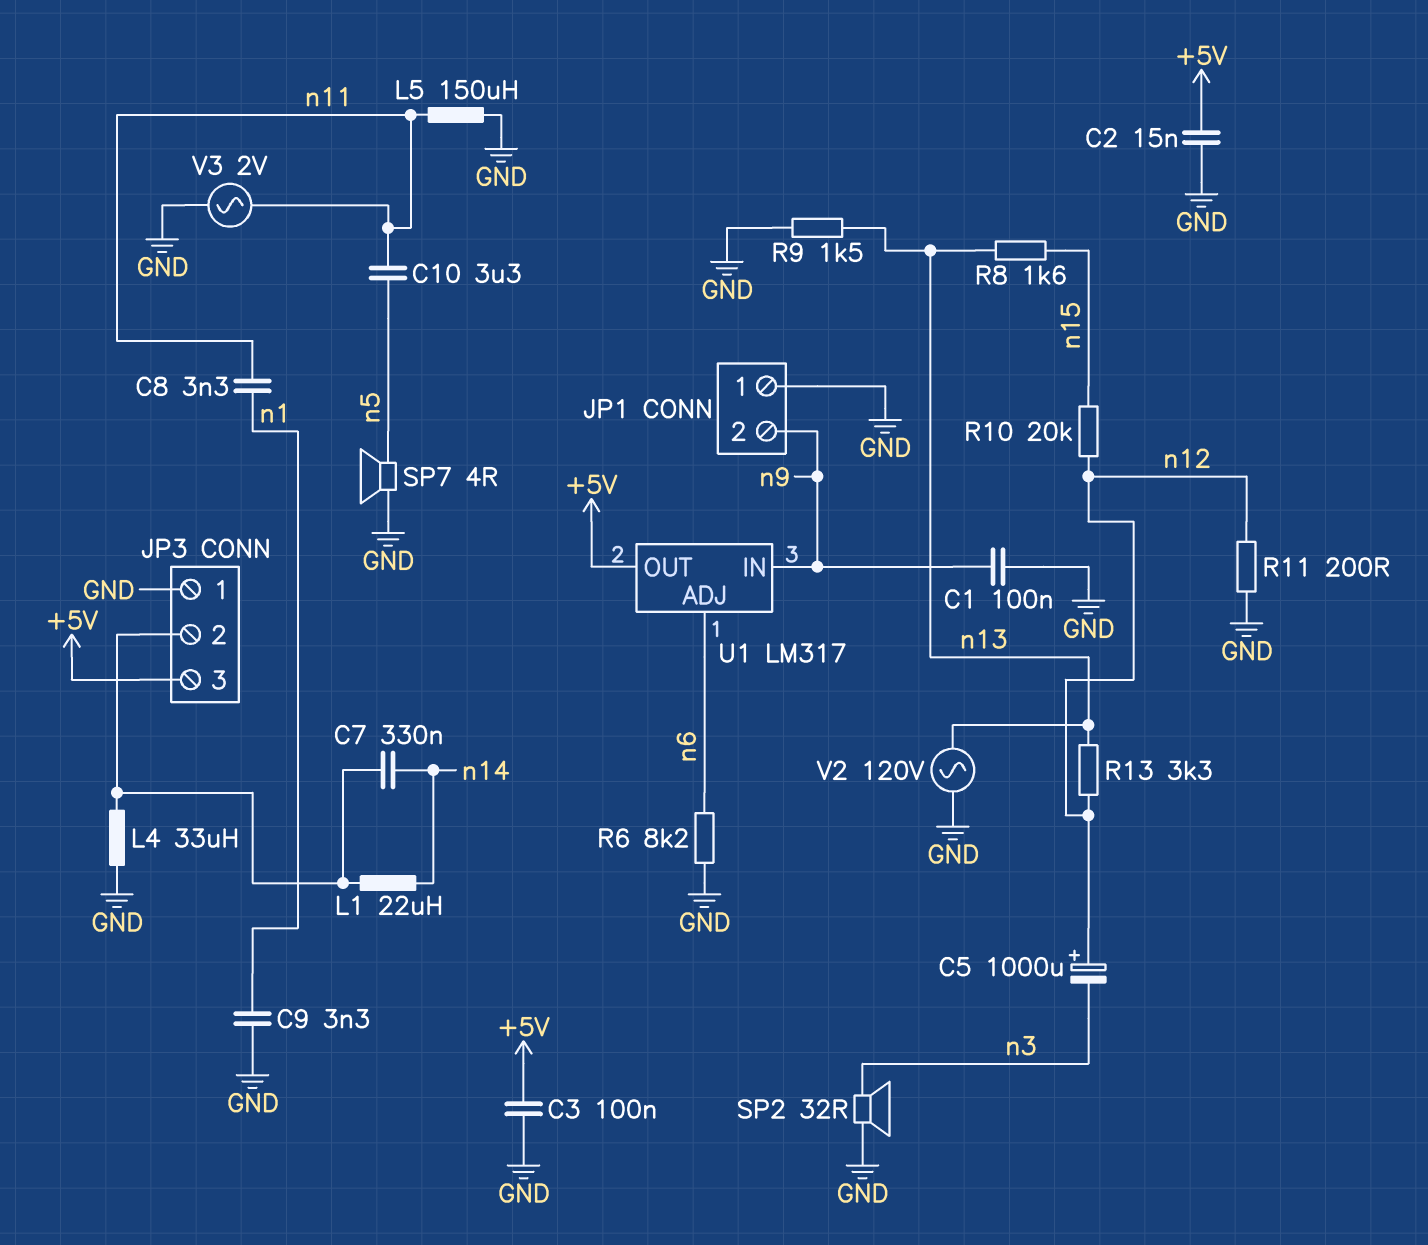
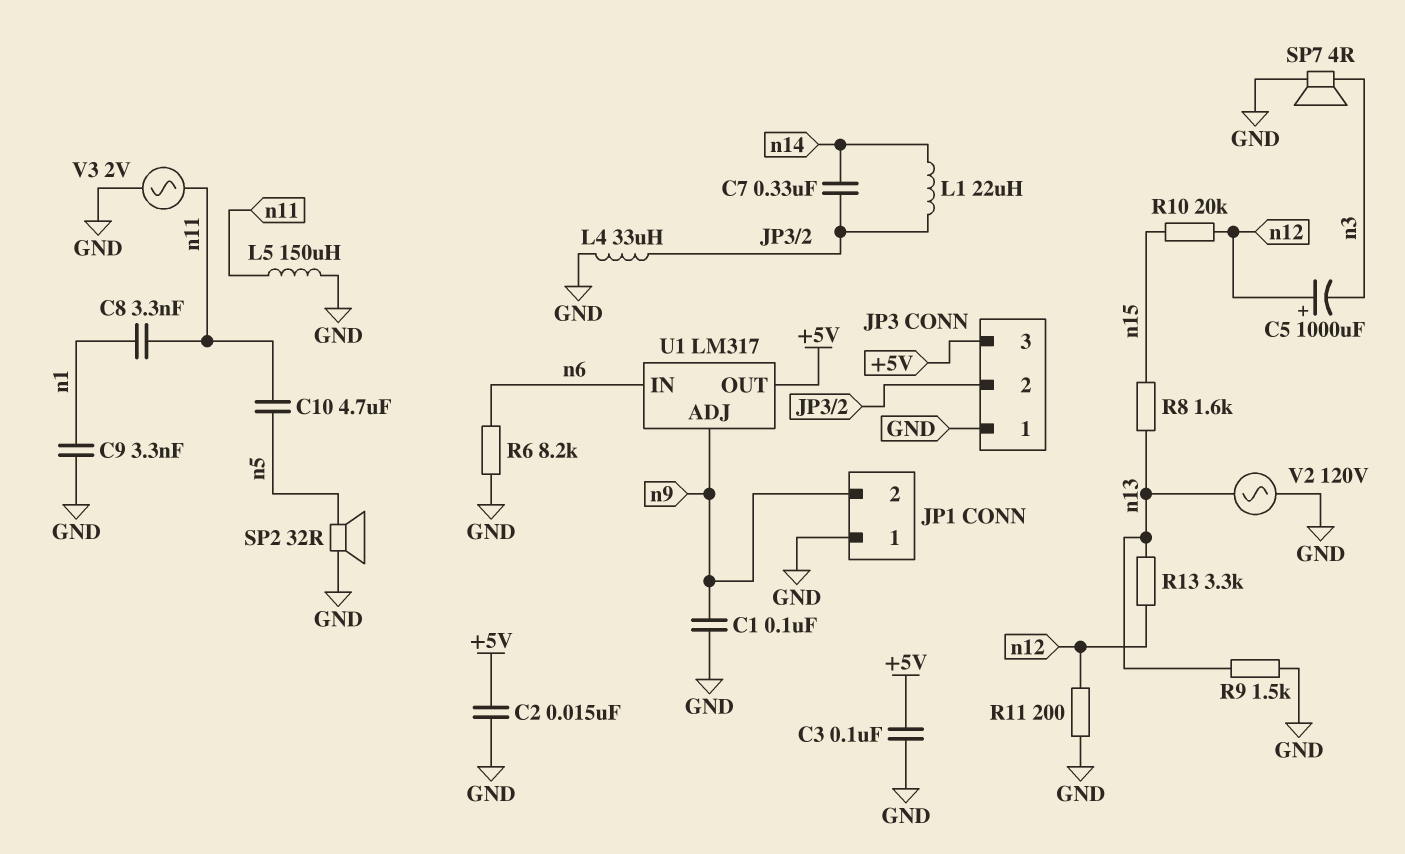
C10: 3.3uF (n5, n11) -> 4.7uF (n5, n11)
SP2: speaker 32R (GND, n3) -> speaker 32R (GND, n5)
SP7: speaker 4R (GND, n5) -> speaker 4R (GND, n3)
U1 pin ADJ: n6 -> n9
U1 pin IN: n9 -> n6

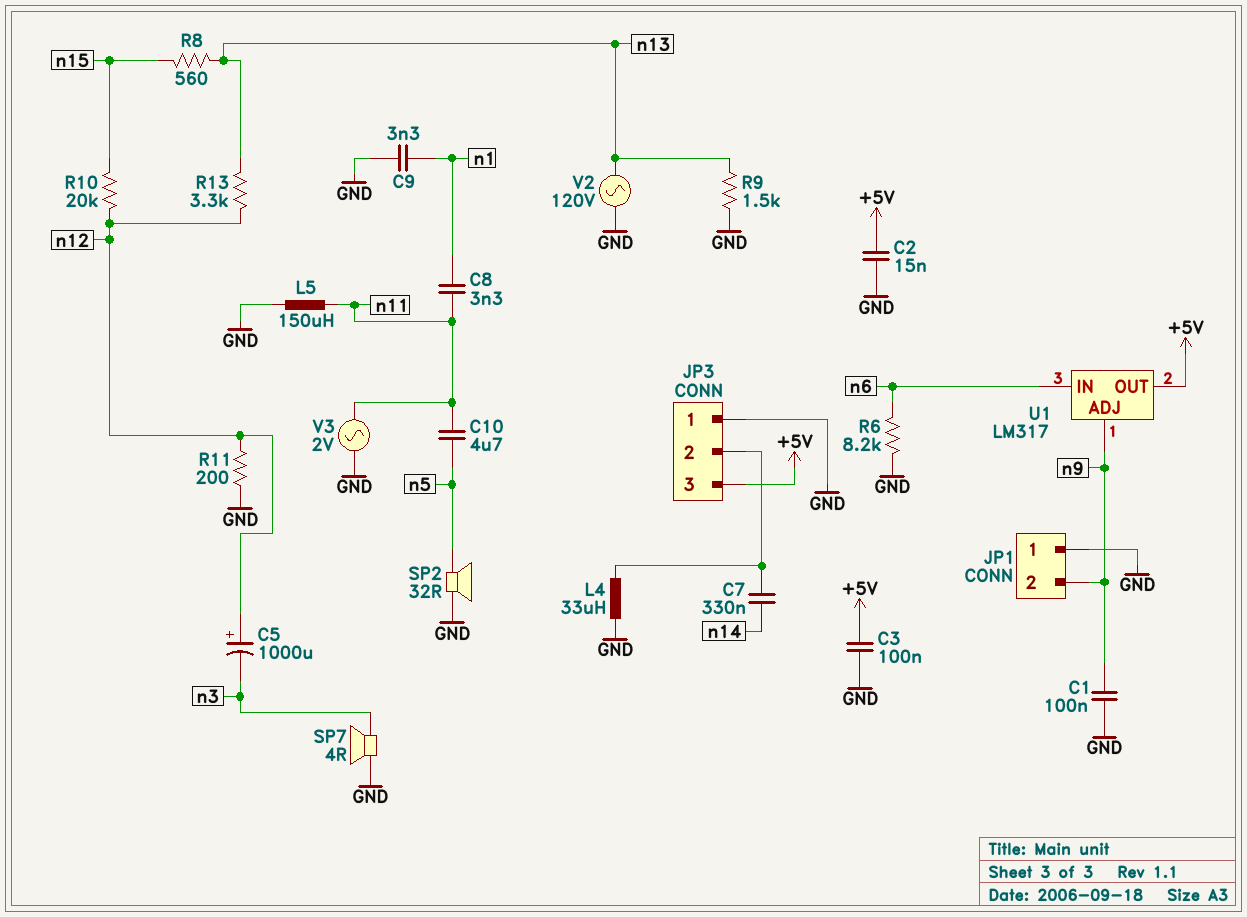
L1: 22uH (JP3/2, n14) -> none
R8: 1.6k (n13, n15) -> 560 (n13, n15)

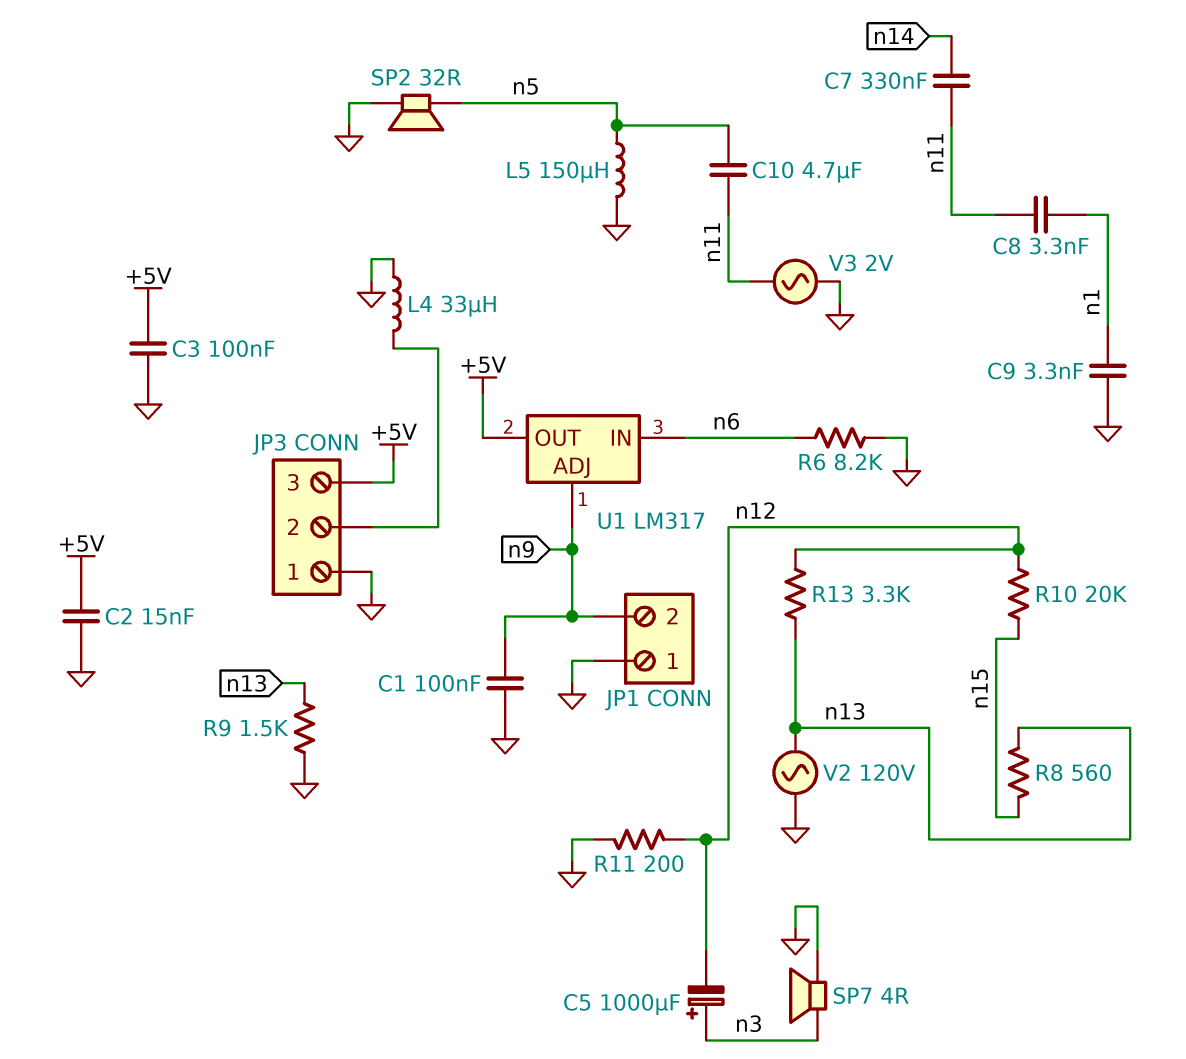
C5: 1000uF (plus n12, minus n3) -> 1000uF (plus n3, minus n12)
C7: 330nF (JP3/2, n14) -> 330nF (n11, n14)
L5: 150uH (GND, n11) -> 150uH (GND, n5)

